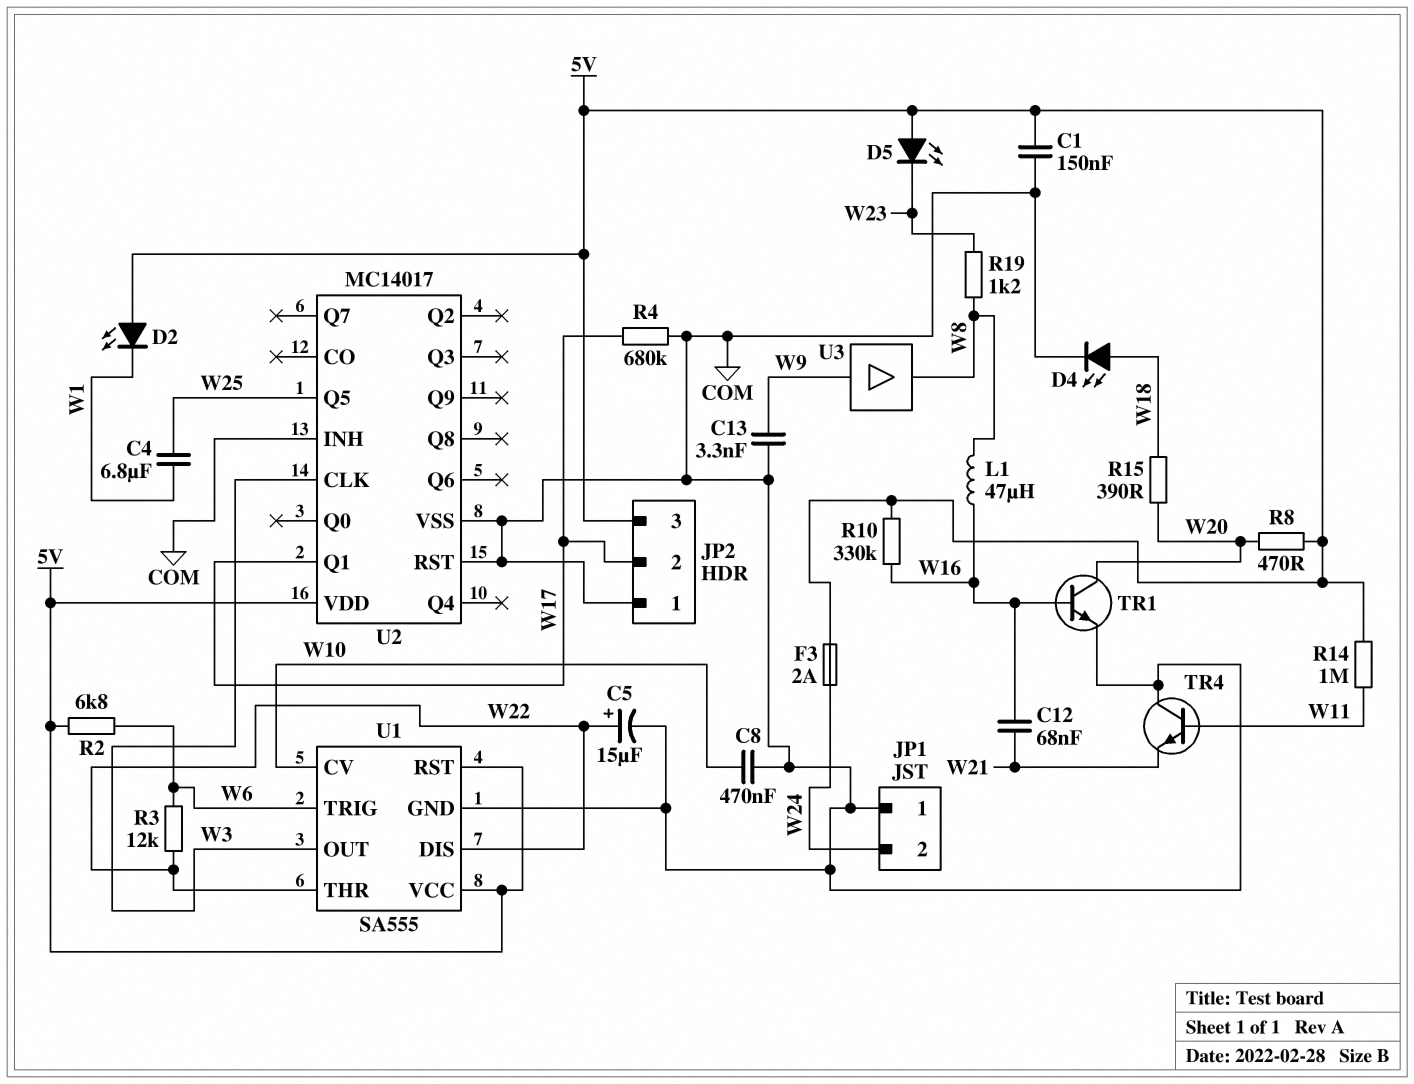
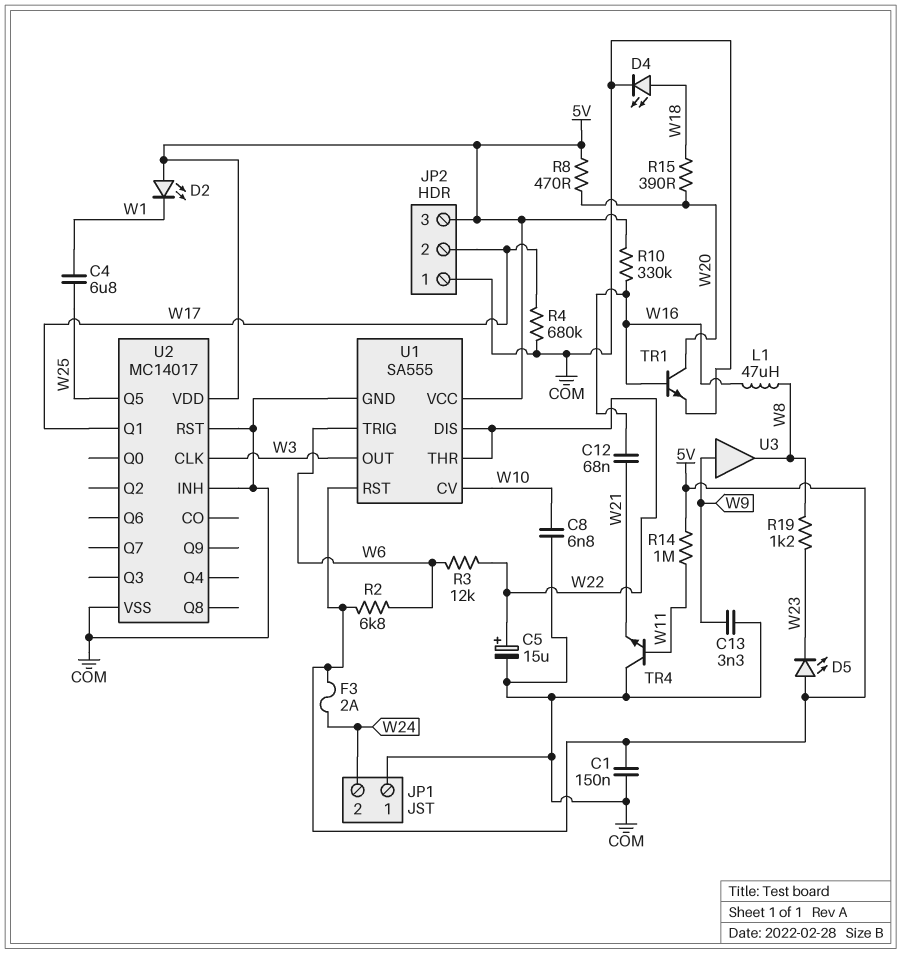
C8: 470nF (COM, W10) -> 6.8nF (COM, W10)

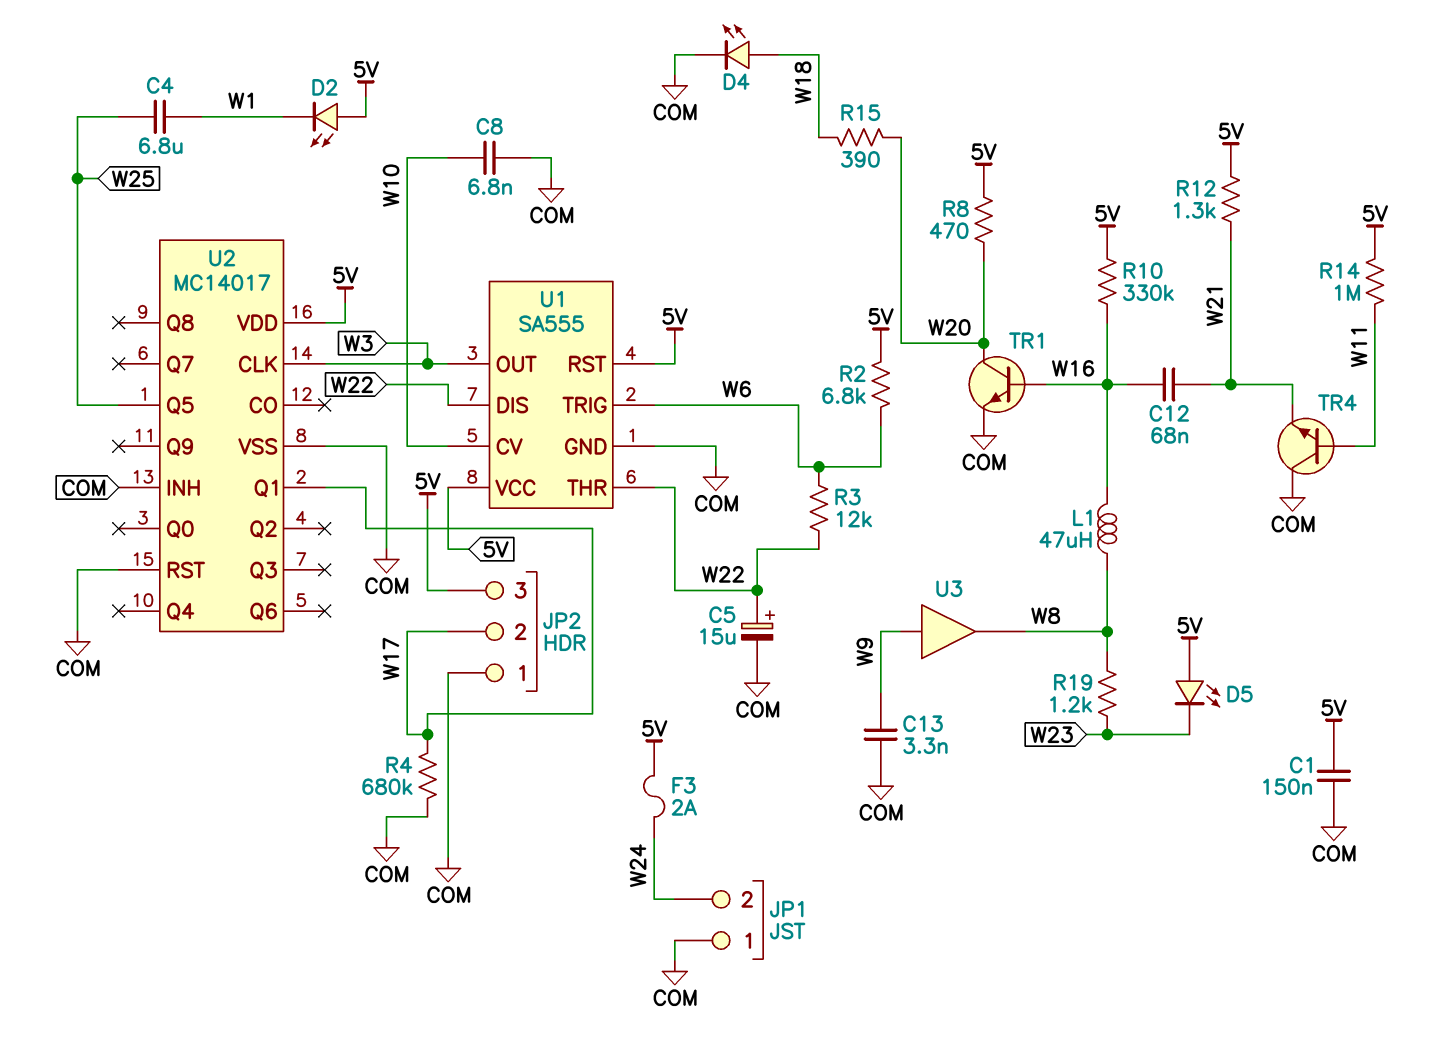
R12: none -> 1.3k (5V, W21)

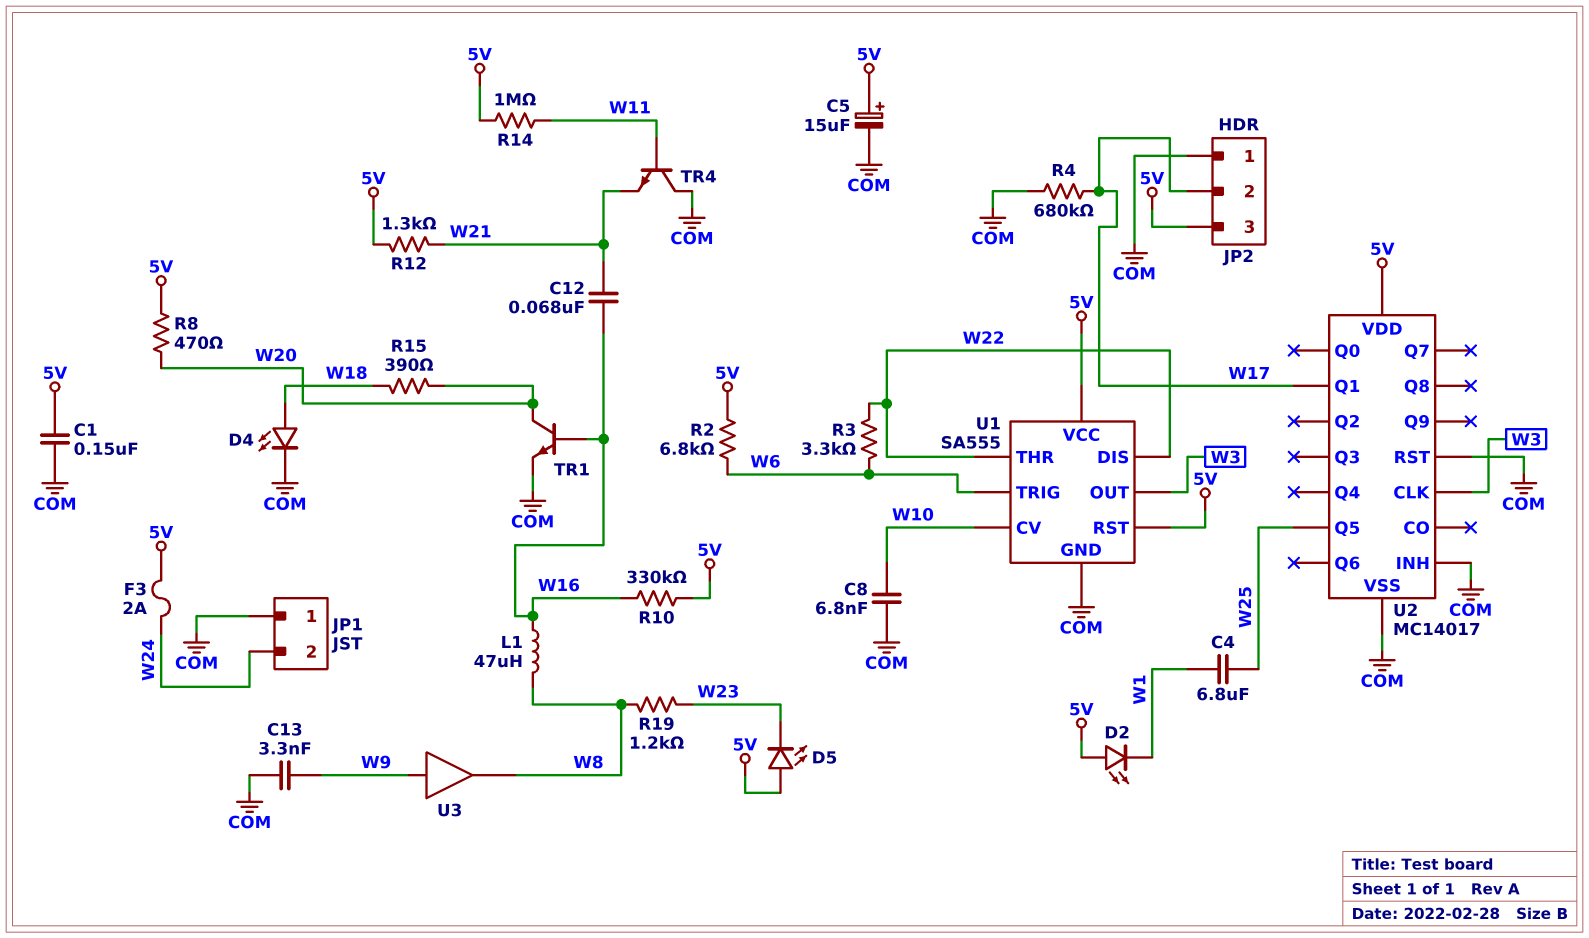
C5: 15uF (plus W22, minus COM) -> 15uF (plus 5V, minus COM)
R3: 12k (W6, W22) -> 3.3k (W6, W22)

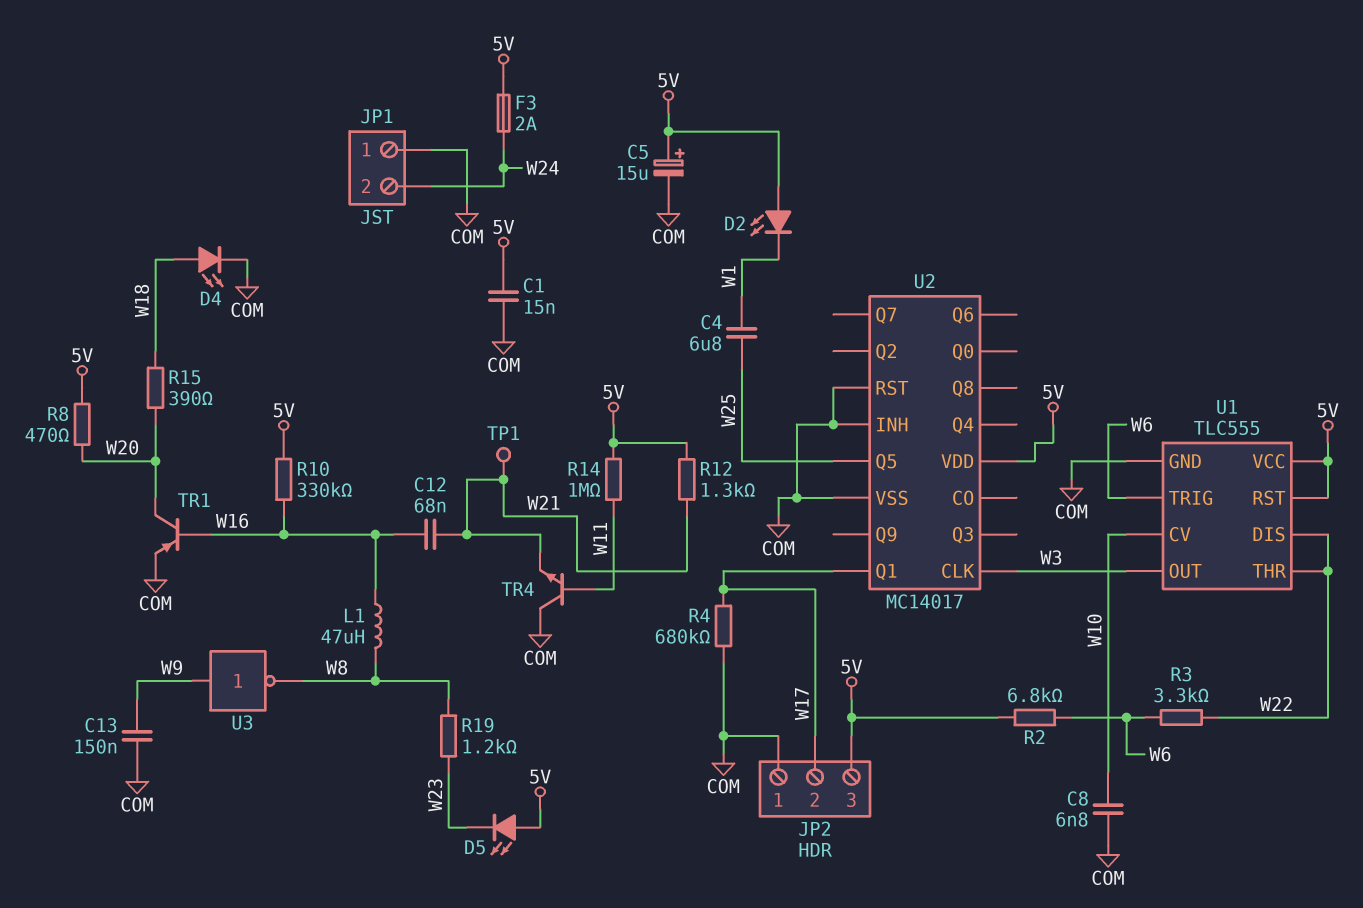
C1: 150nF (5V, COM) -> 15nF (5V, COM)
C13: 3.3nF (COM, W9) -> 150nF (COM, W9)
TP1: none -> test point (W21)
TR1: NPN (B W16, C W20, E COM) -> PNP (B W16, C W20, E COM)
U1: SA555 -> TLC555
U3: buffer (in W9, out W8) -> NOT (in W9, out W8)

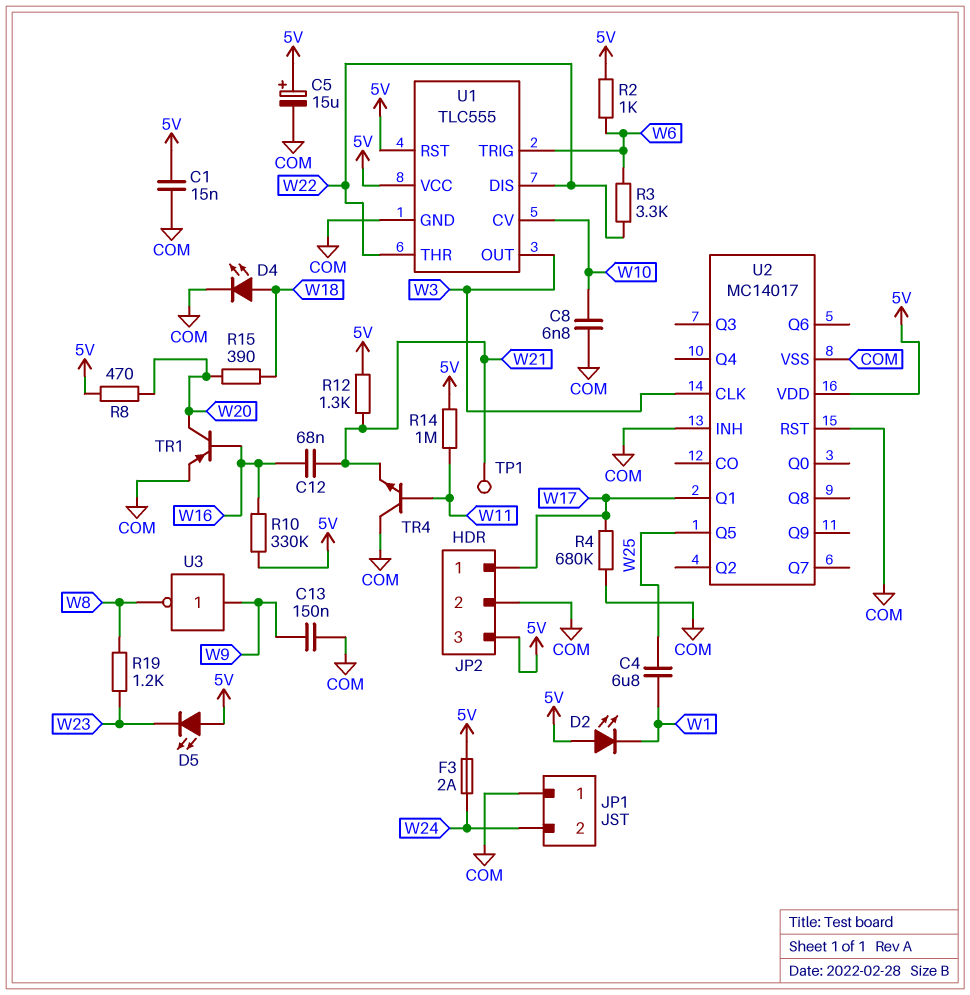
JP2 pin 1: COM -> W17
JP2 pin 2: W17 -> COM
L1: 47uH (W8, W16) -> none
R2: 6.8k (5V, W6) -> 1k (5V, W6)

